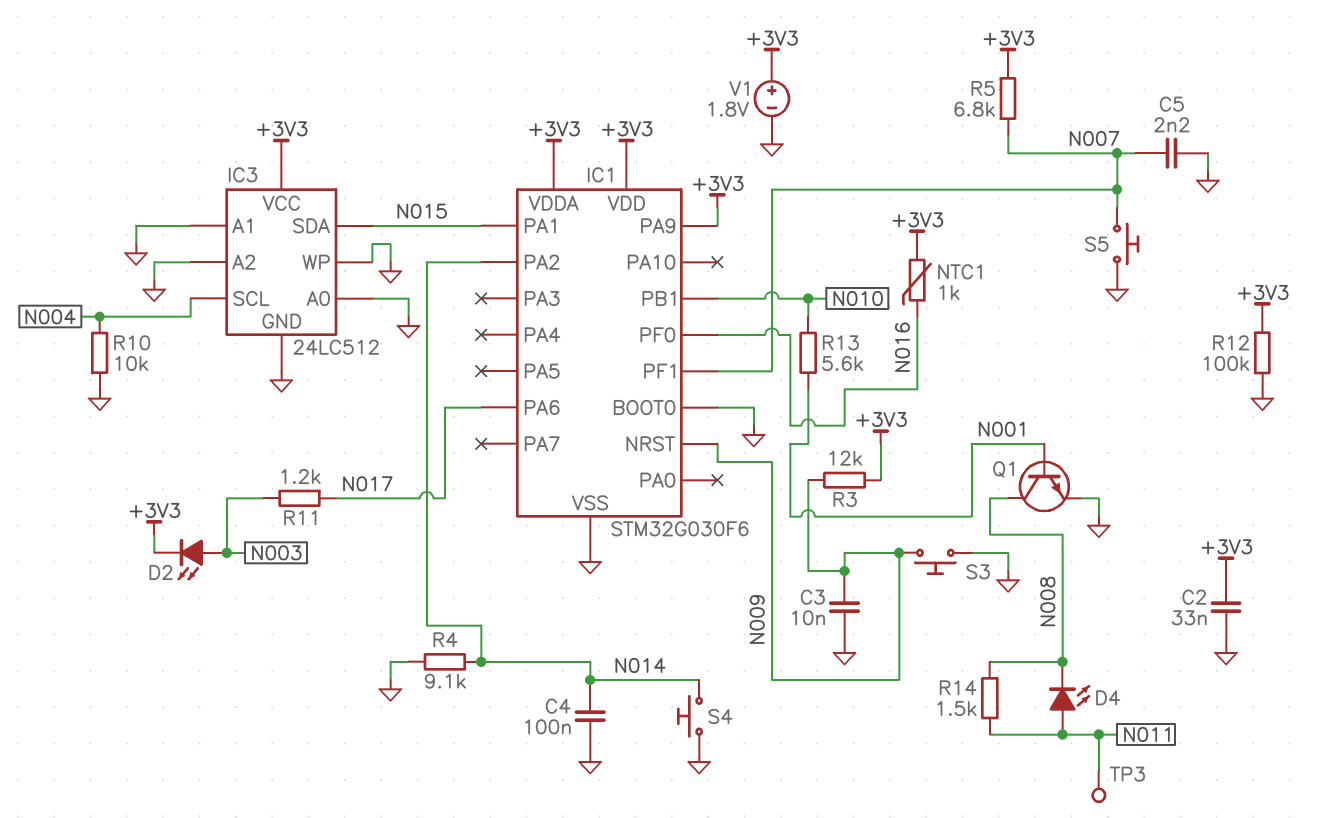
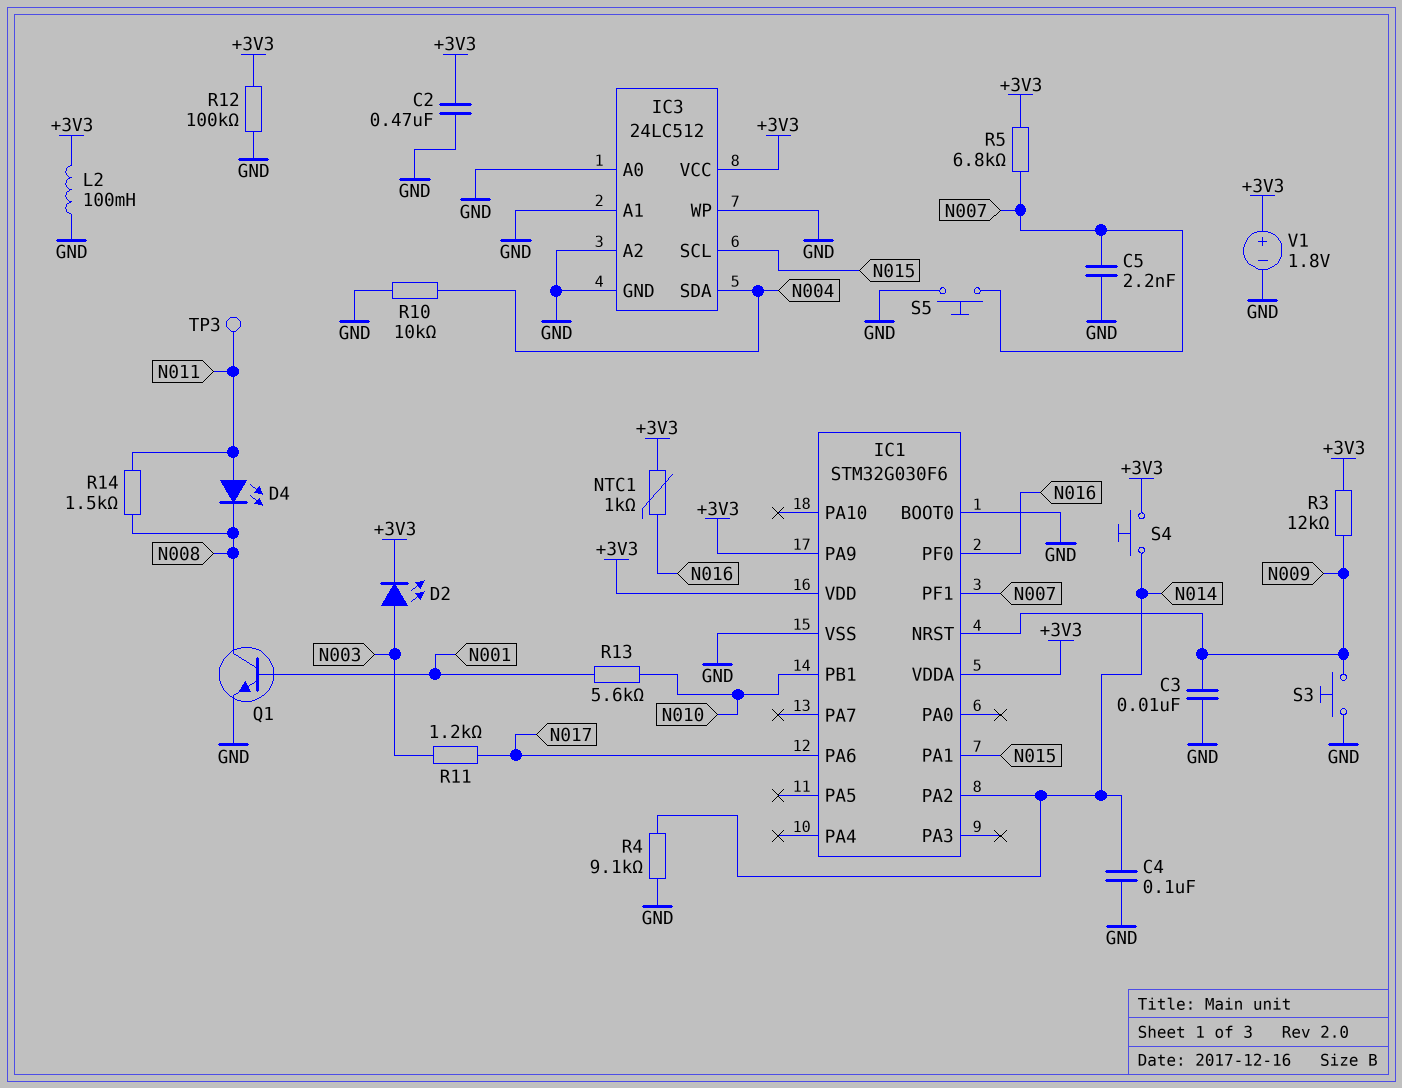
C2: 33nF (+3V3, GND) -> 470nF (+3V3, GND)
IC3 pin SCL: N004 -> N015
IC3 pin SDA: N015 -> N004
L2: none -> 100mH (+3V3, GND)
S4: button (GND, N014) -> button (+3V3, N014)

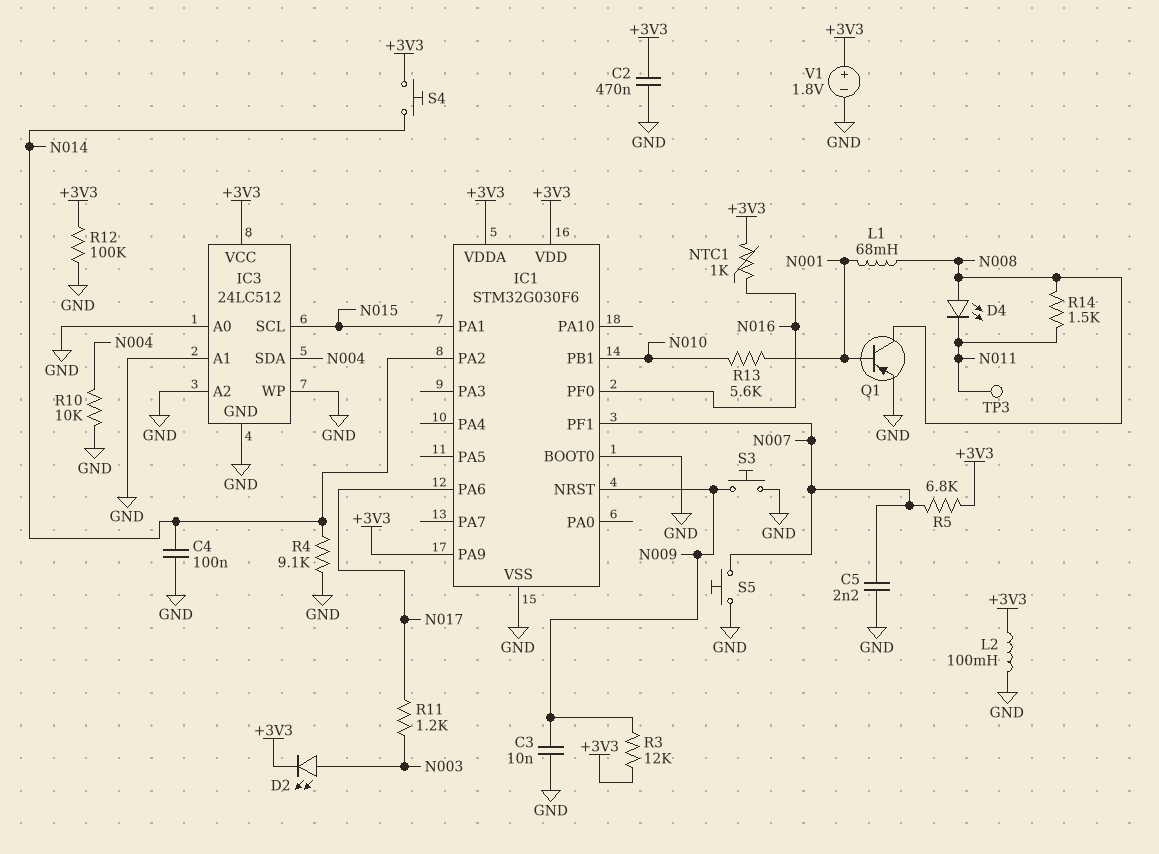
D4: LED (A N011, K N008) -> LED (A N008, K N011)
L1: none -> 68mH (N001, N008)
Q1: NPN (B N001, C N008, E GND) -> PNP (B N001, C N008, E GND)

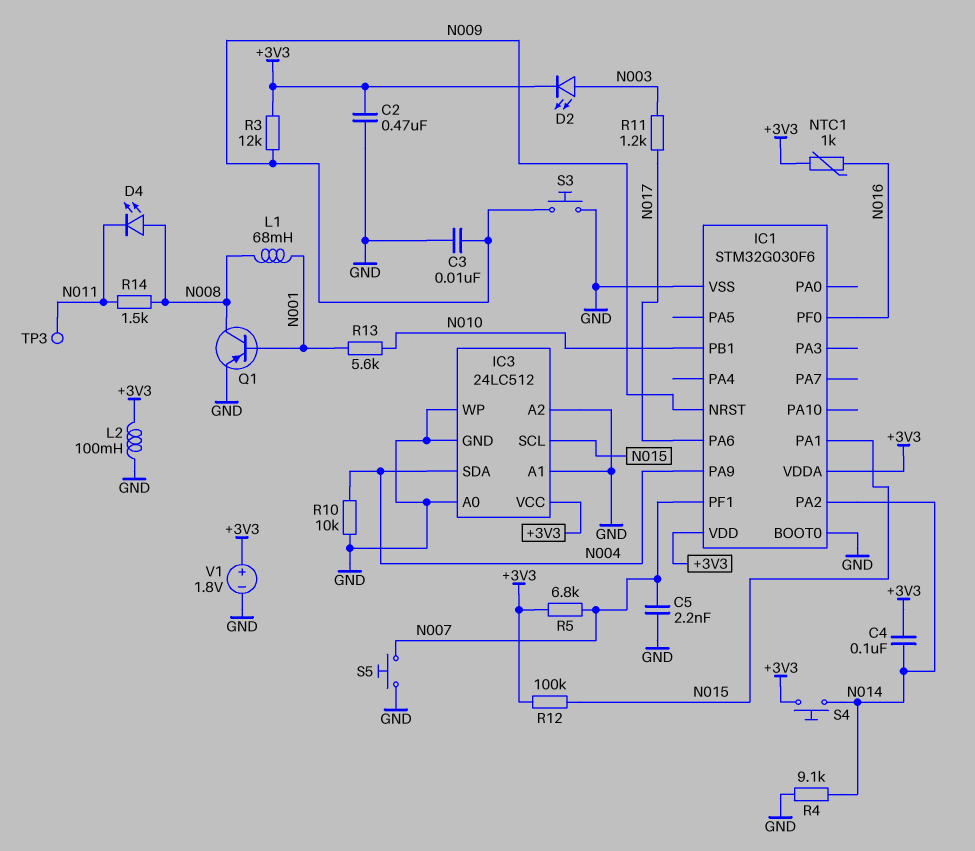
C4: 100nF (GND, N014) -> 100nF (+3V3, N014)
IC1 pin PA9: +3V3 -> N004
R12: 100k (+3V3, GND) -> 100k (+3V3, N015)

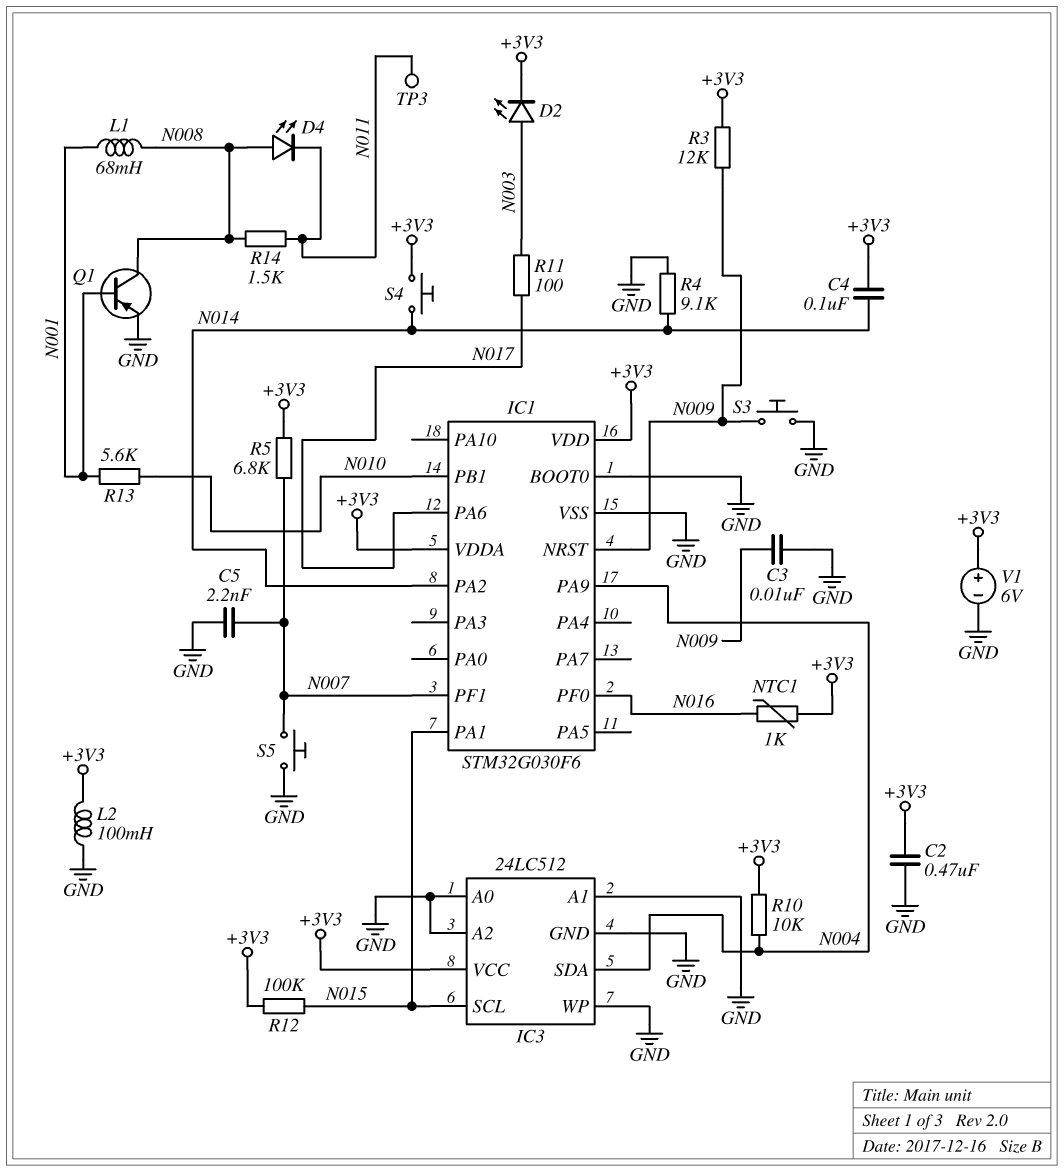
R10: 10k (GND, N004) -> 10k (+3V3, N004)
R11: 1.2k (N003, N017) -> 100 (N003, N017)
V1: 1.8V (plus +3V3, minus GND) -> 6V (plus +3V3, minus GND)

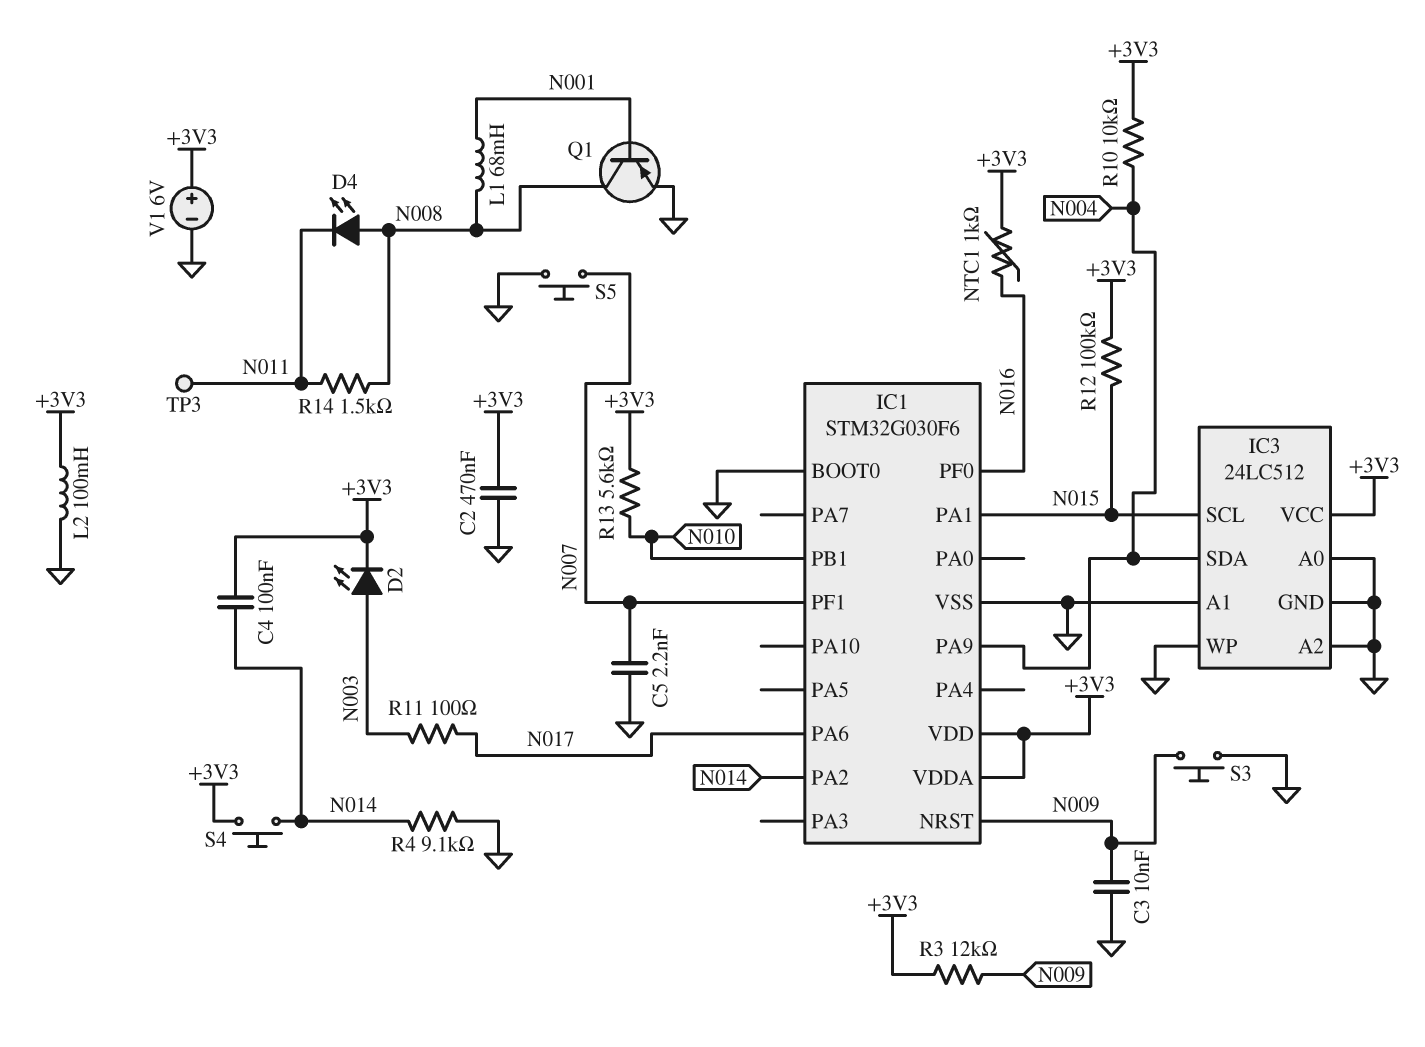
R5: 6.8k (+3V3, N007) -> none
R13: 5.6k (N001, N010) -> 5.6k (+3V3, N010)

